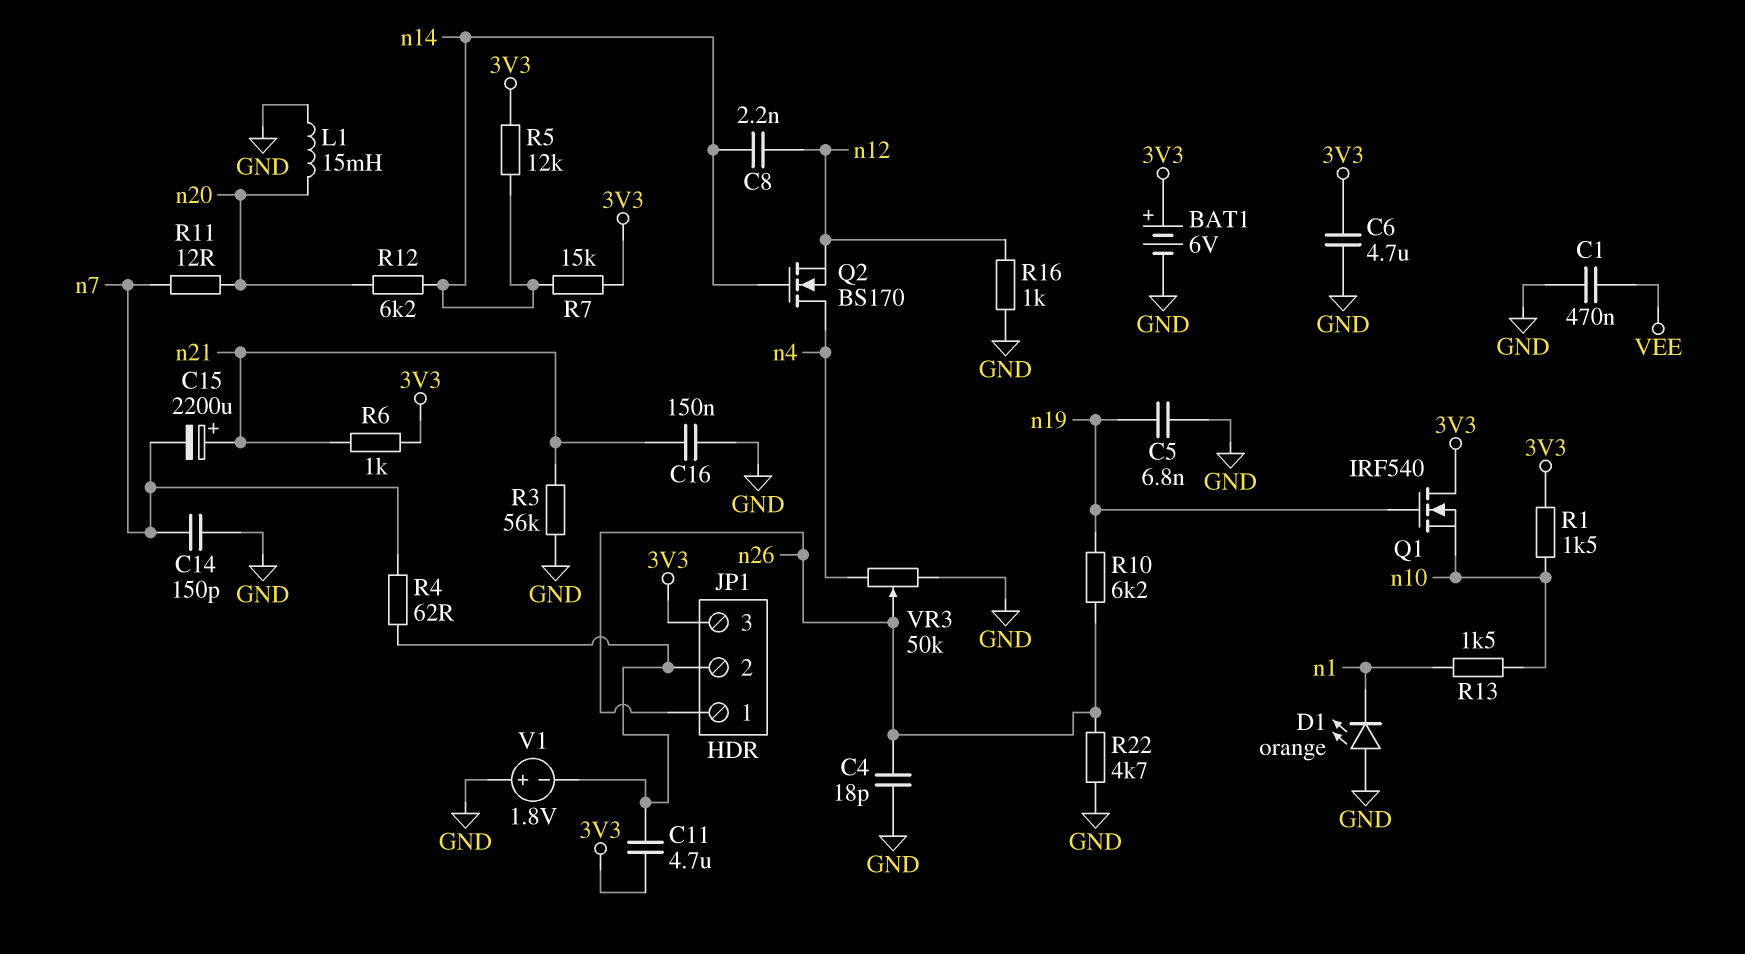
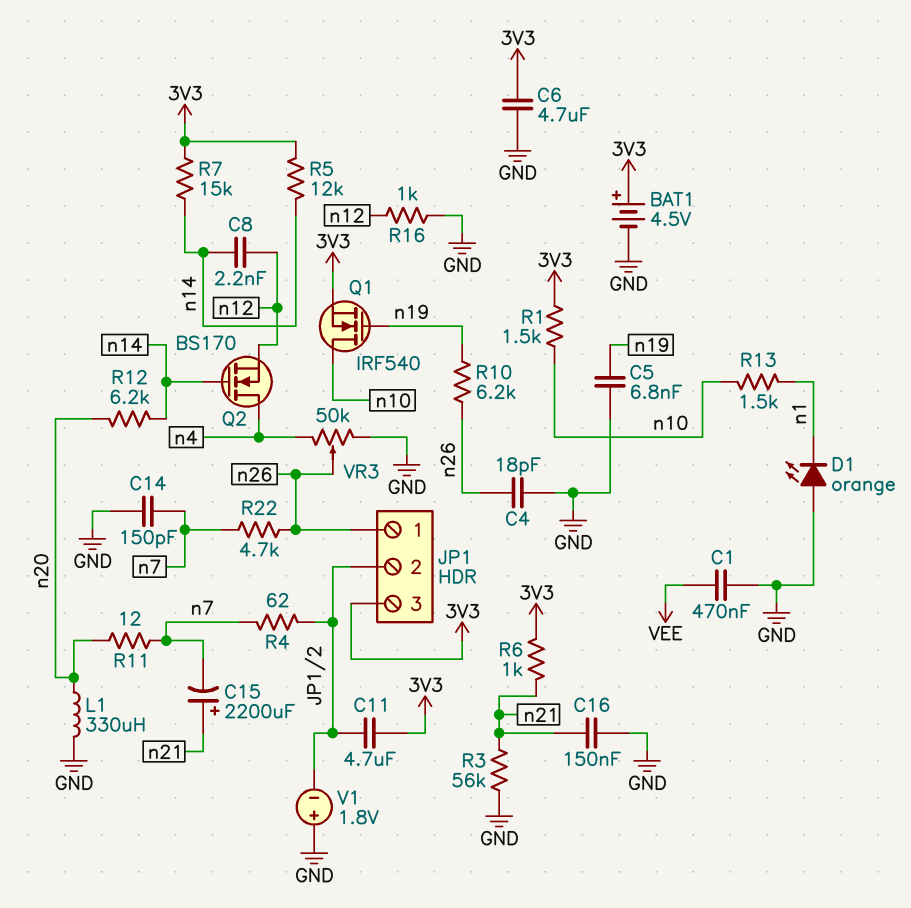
BAT1: 6V (plus 3V3, minus GND) -> 4.5V (plus 3V3, minus GND)
L1: 15mH (GND, n20) -> 330uH (GND, n20)
Q1: NMOS IRF540 (G n19, D 3V3, S n10) -> NMOS IRF540 (G n19, D n10, S 3V3)
R22: 4.7k (GND, n26) -> 4.7k (n7, n26)

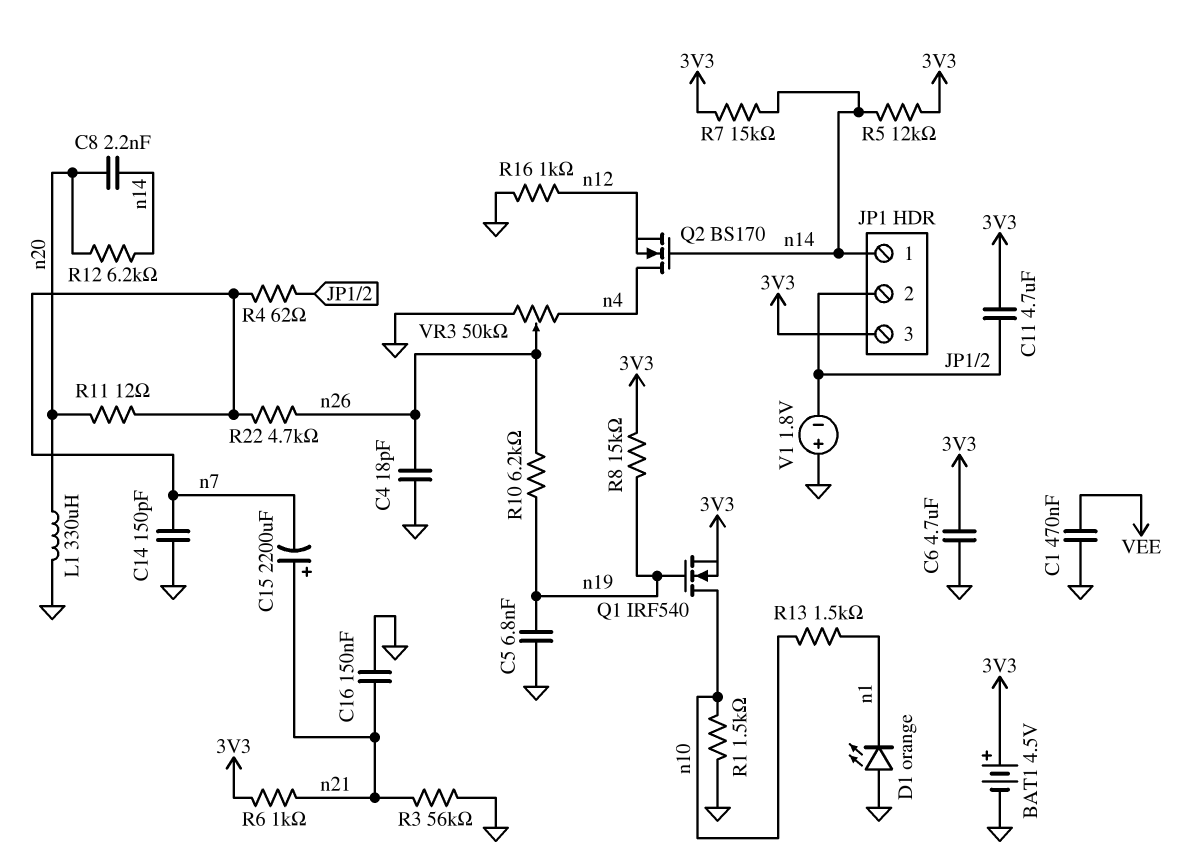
C8: 2.2nF (n12, n14) -> 2.2nF (n14, n20)
JP1 pin 1: n26 -> n14
R1: 1.5k (3V3, n10) -> 1.5k (GND, n10)
R8: none -> 15k (3V3, n19)

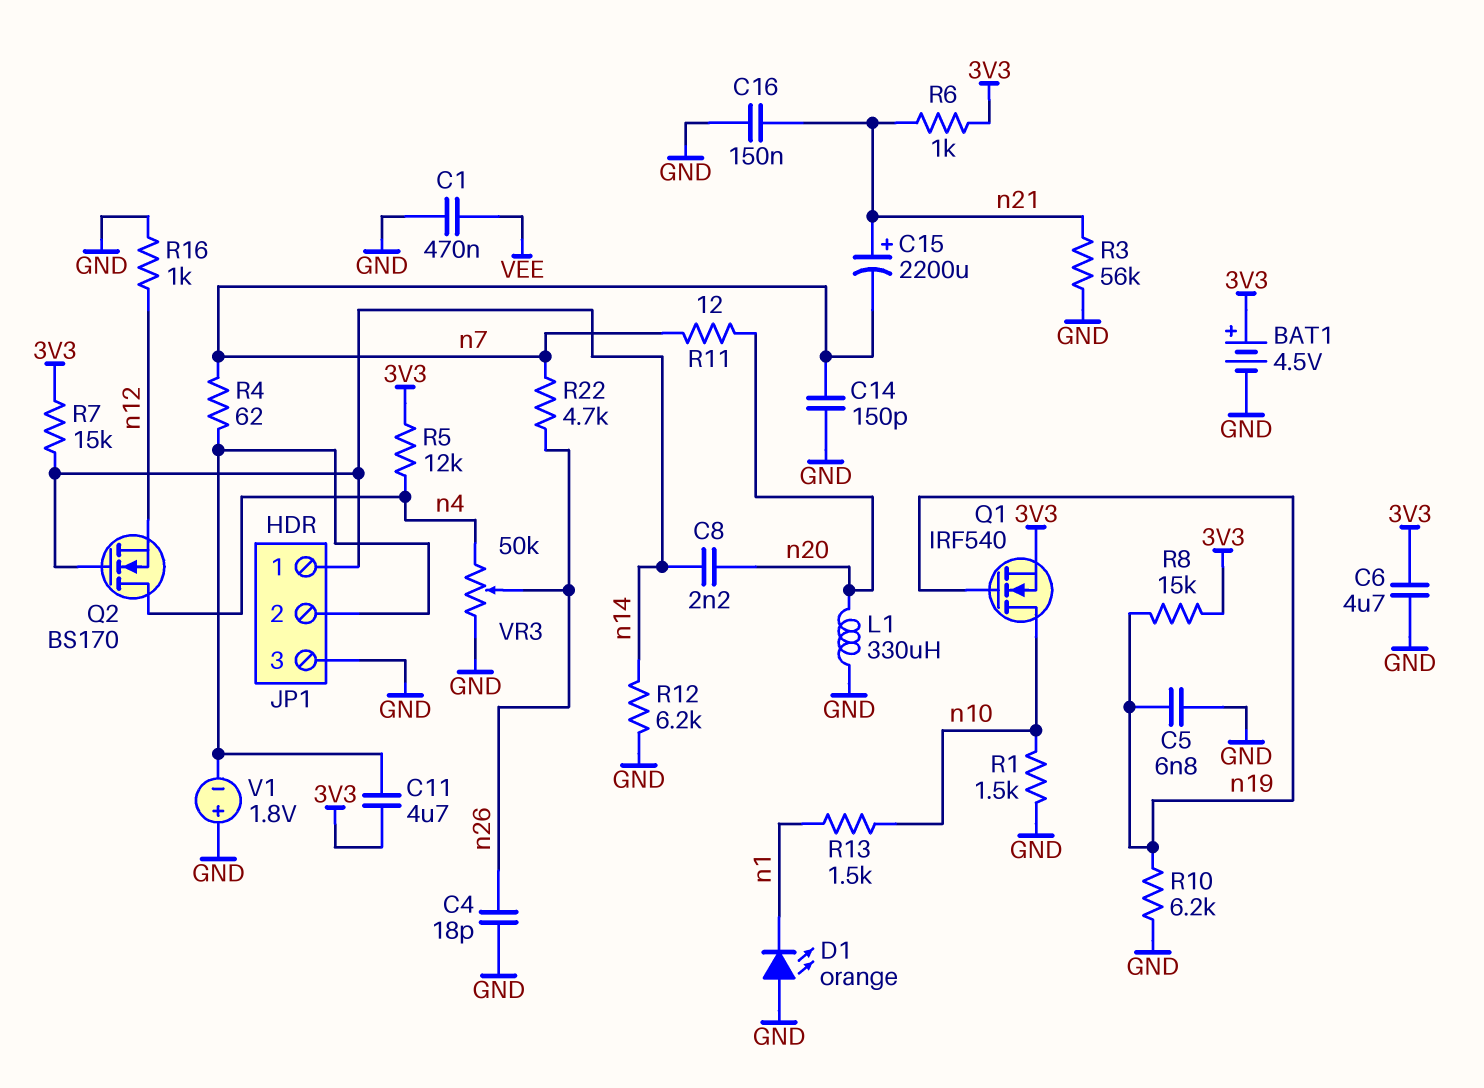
JP1 pin 3: 3V3 -> GND
R5: 12k (3V3, n14) -> 12k (3V3, n4)
R10: 6.2k (n19, n26) -> 6.2k (GND, n19)
R12: 6.2k (n14, n20) -> 6.2k (GND, n14)

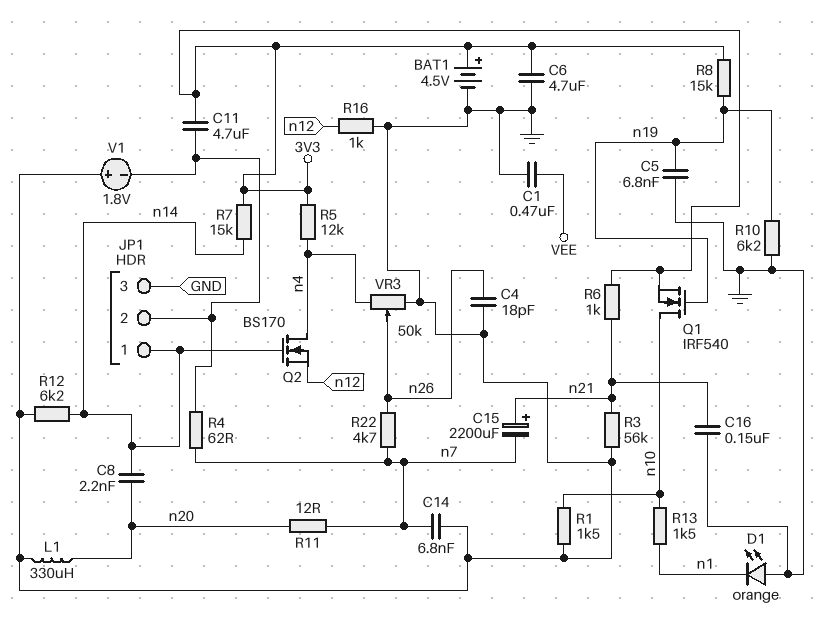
C14: 150pF (GND, n7) -> 6.8nF (GND, n7)

